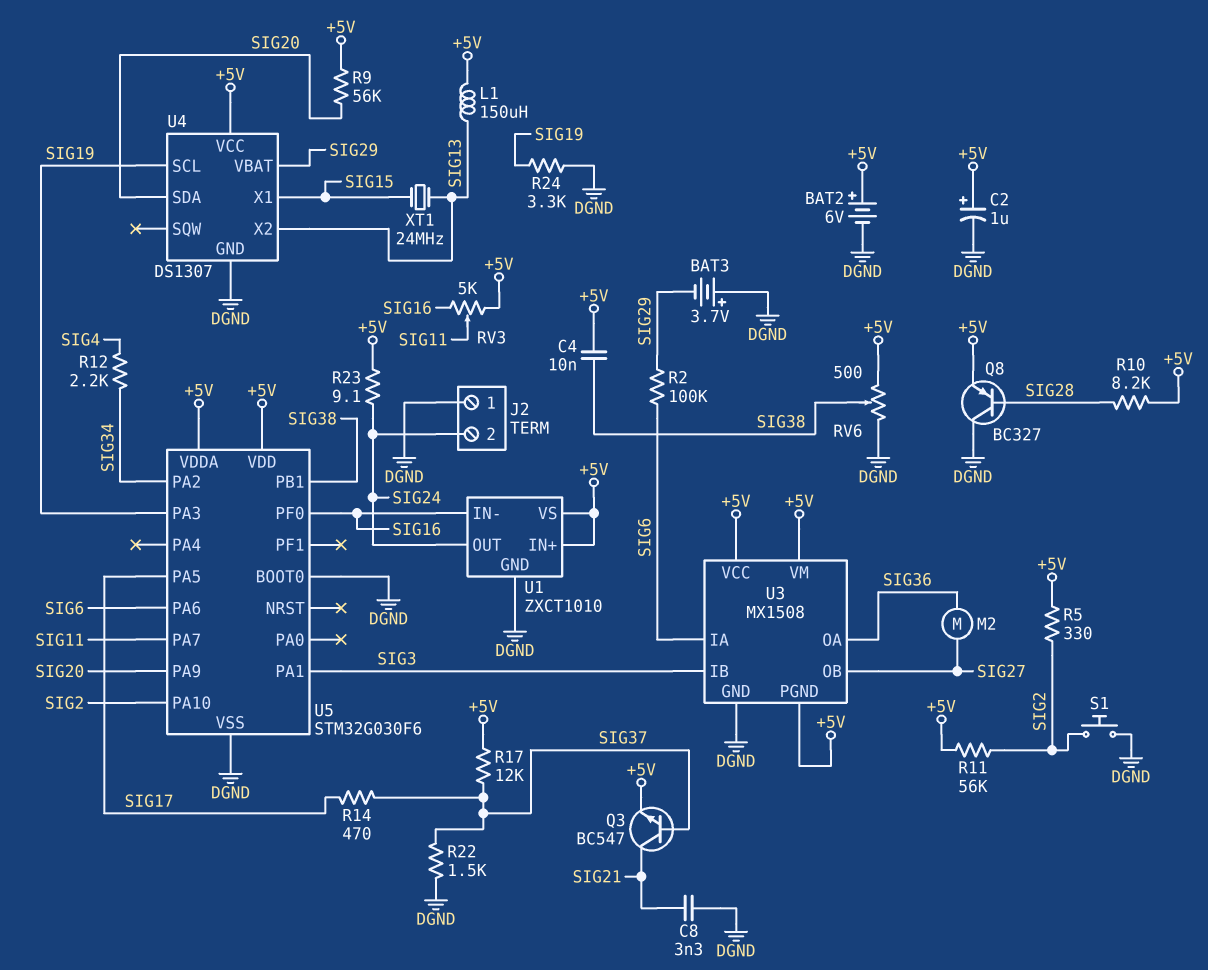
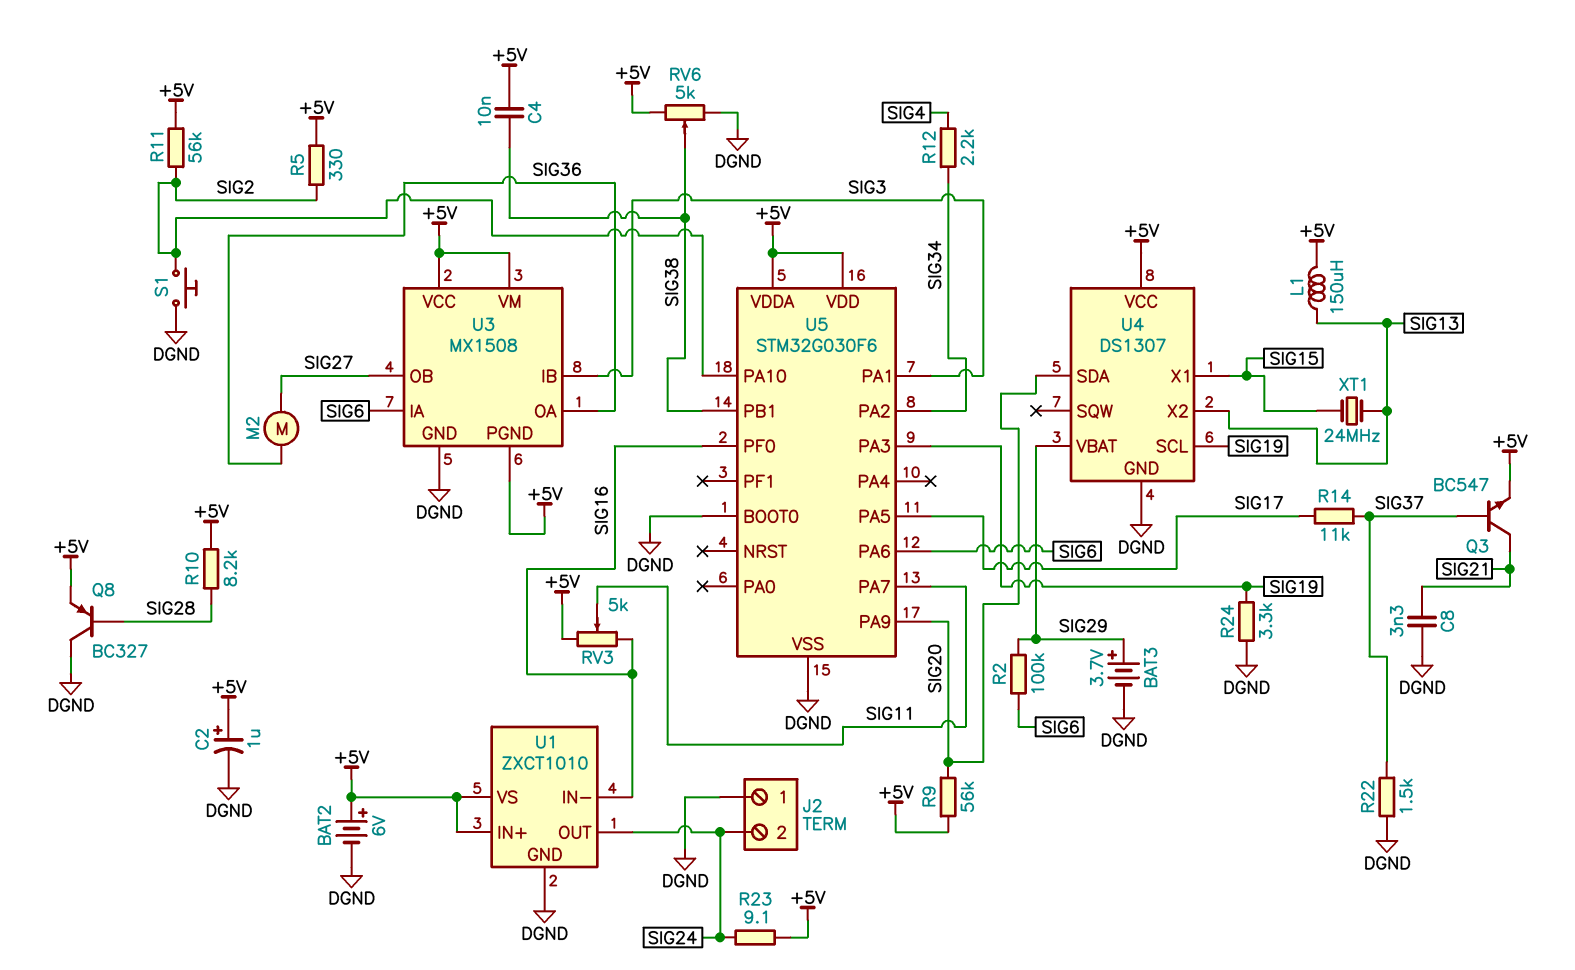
BAT3: 3.7V (plus DGND, minus SIG29) -> 3.7V (plus SIG29, minus DGND)
R14: 470 (SIG17, SIG37) -> 11k (SIG17, SIG37)
R17: 12k (+5V, SIG37) -> none
RV6: 500 (+5V, DGND, wiper SIG38) -> 5k (+5V, DGND, wiper SIG38)

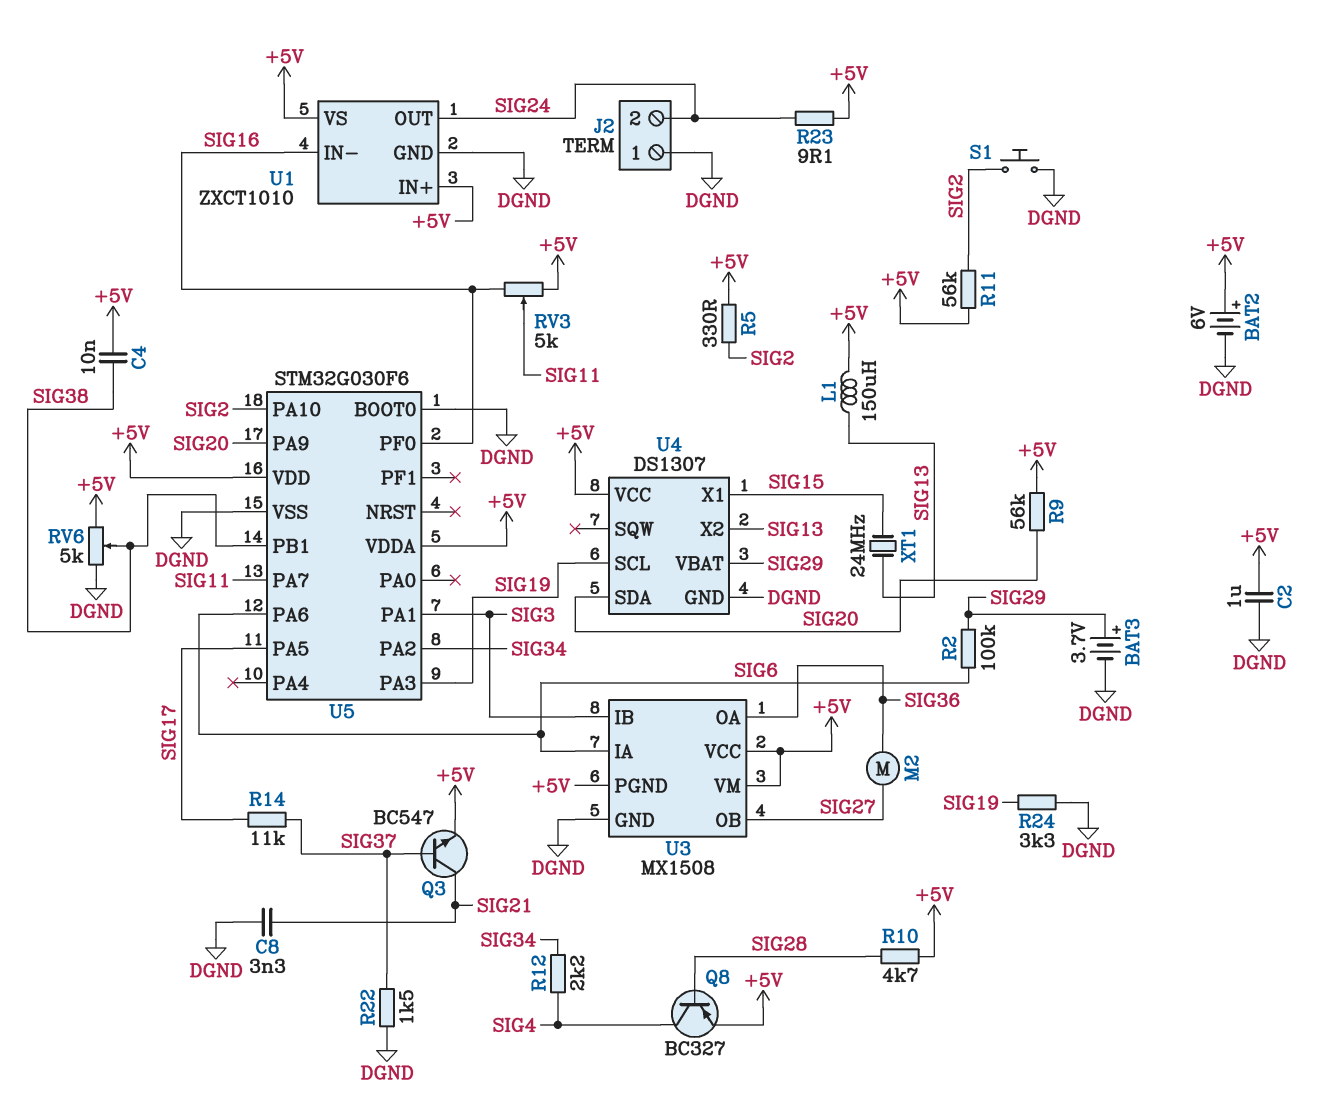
C2: 1uF (plus +5V, minus DGND) -> 1uF (+5V, DGND)
Q8: PNP BC327 (B SIG28, C DGND, E +5V) -> PNP BC327 (B SIG28, C SIG4, E +5V)
R10: 8.2k (+5V, SIG28) -> 4.7k (+5V, SIG28)

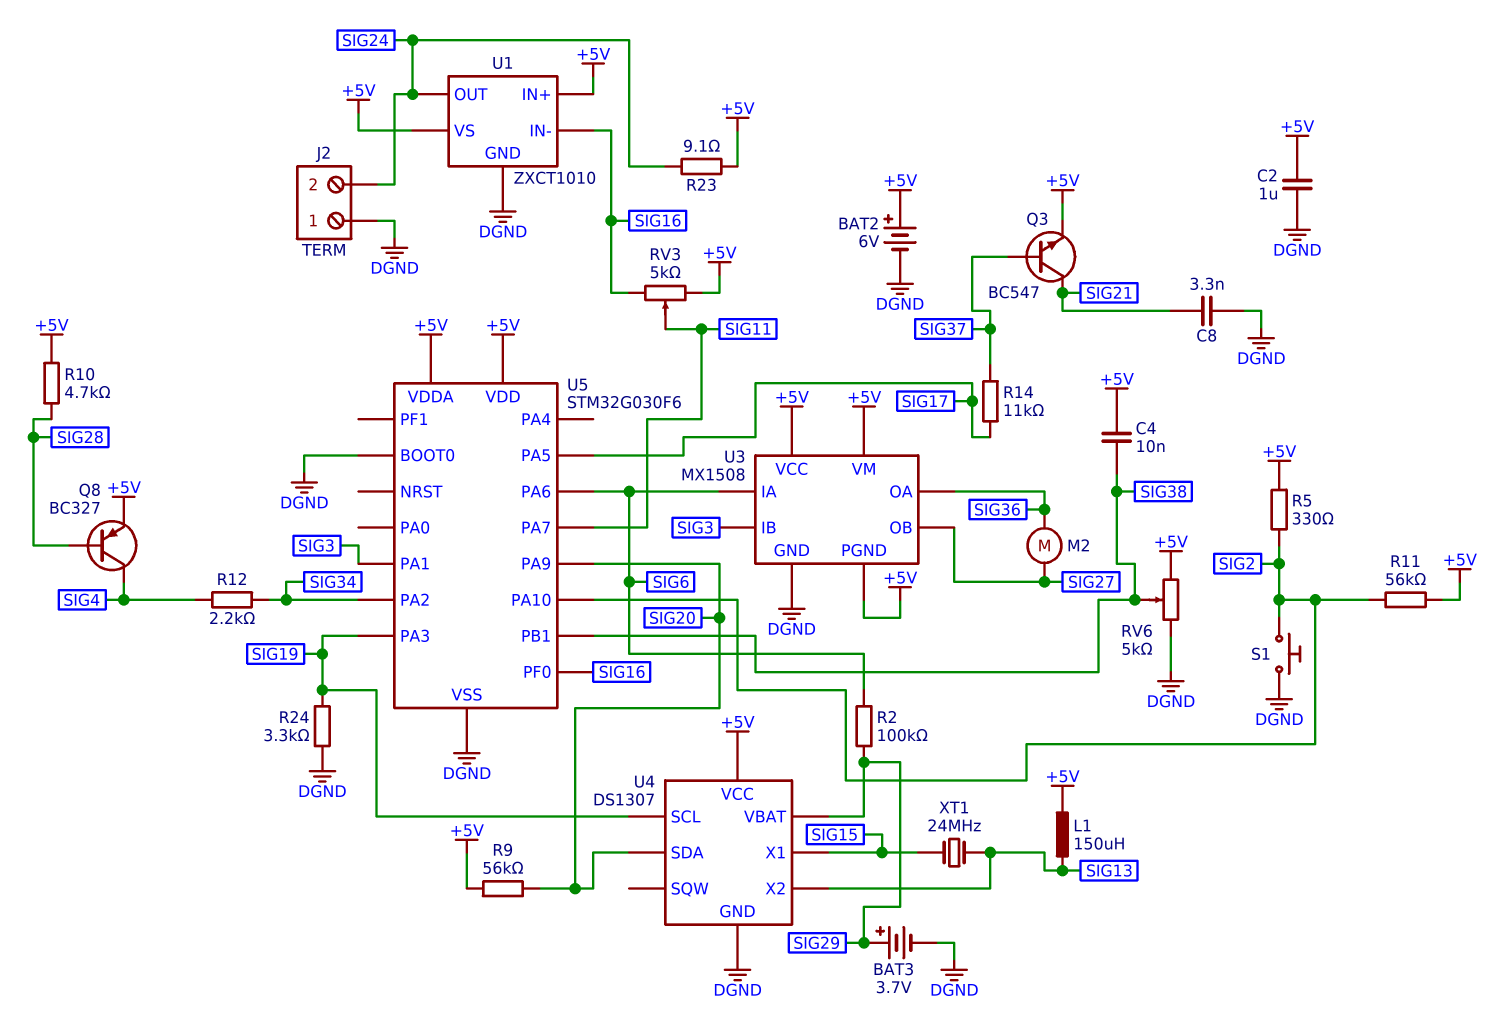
R22: 1.5k (DGND, SIG37) -> none

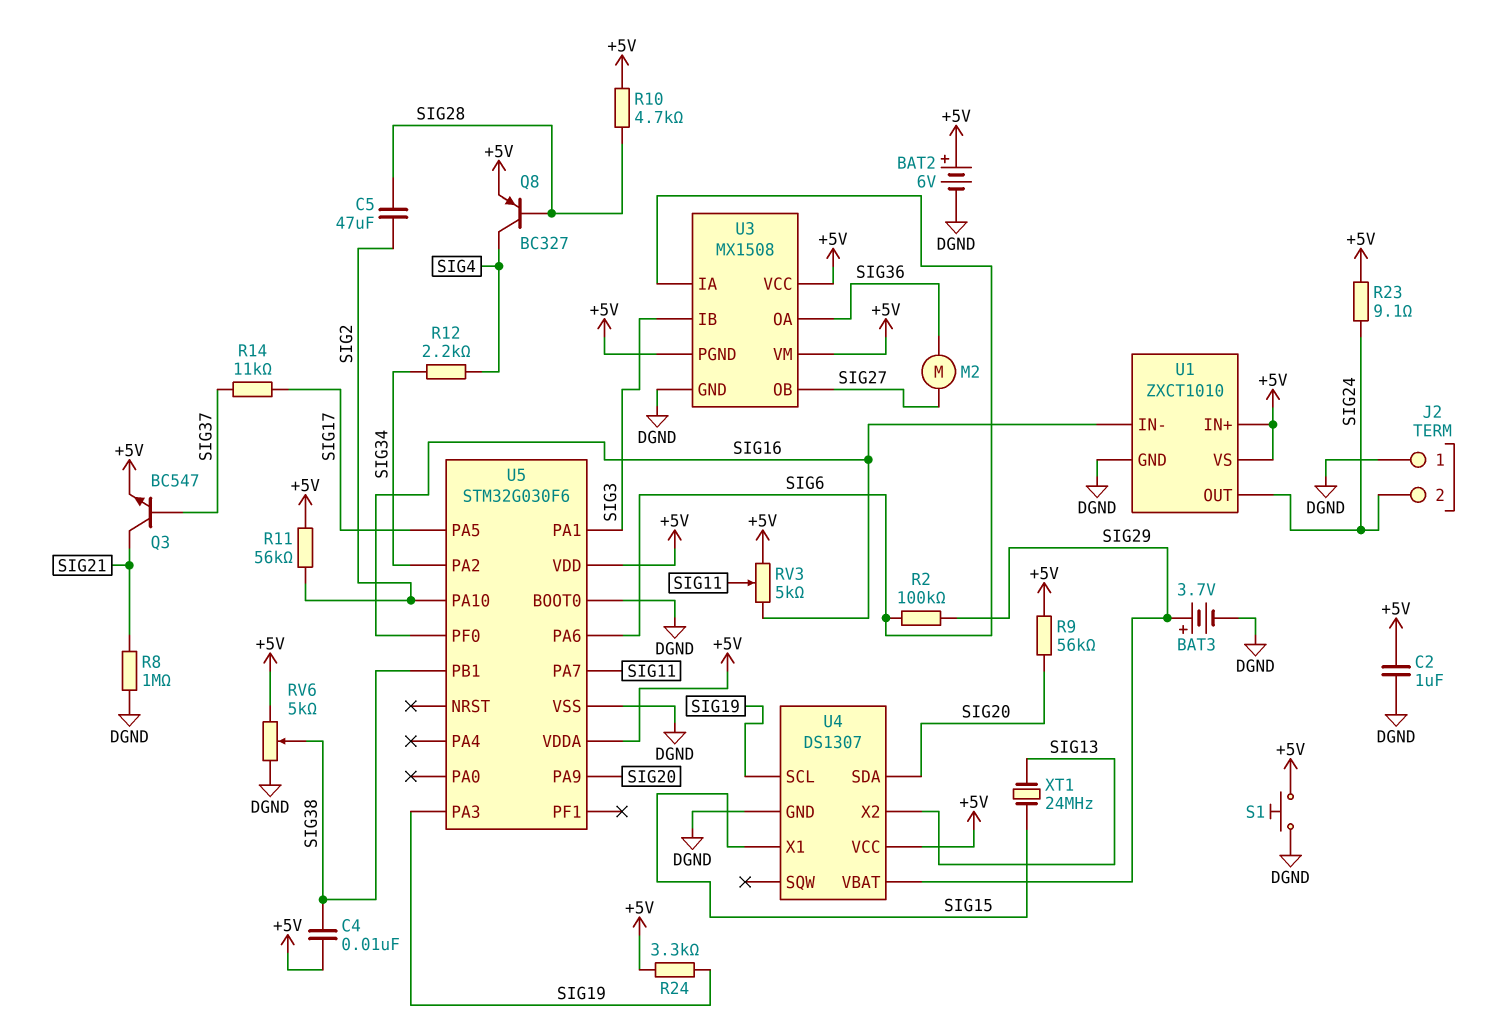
C5: none -> 47uF (SIG2, SIG28)
C8: 3.3nF (DGND, SIG21) -> none
L1: 150uH (+5V, SIG13) -> none
R5: 330 (+5V, SIG2) -> none
R8: none -> 1M (DGND, SIG21)
R24: 3.3k (DGND, SIG19) -> 3.3k (+5V, SIG19)
S1: button (DGND, SIG2) -> button (+5V, DGND)

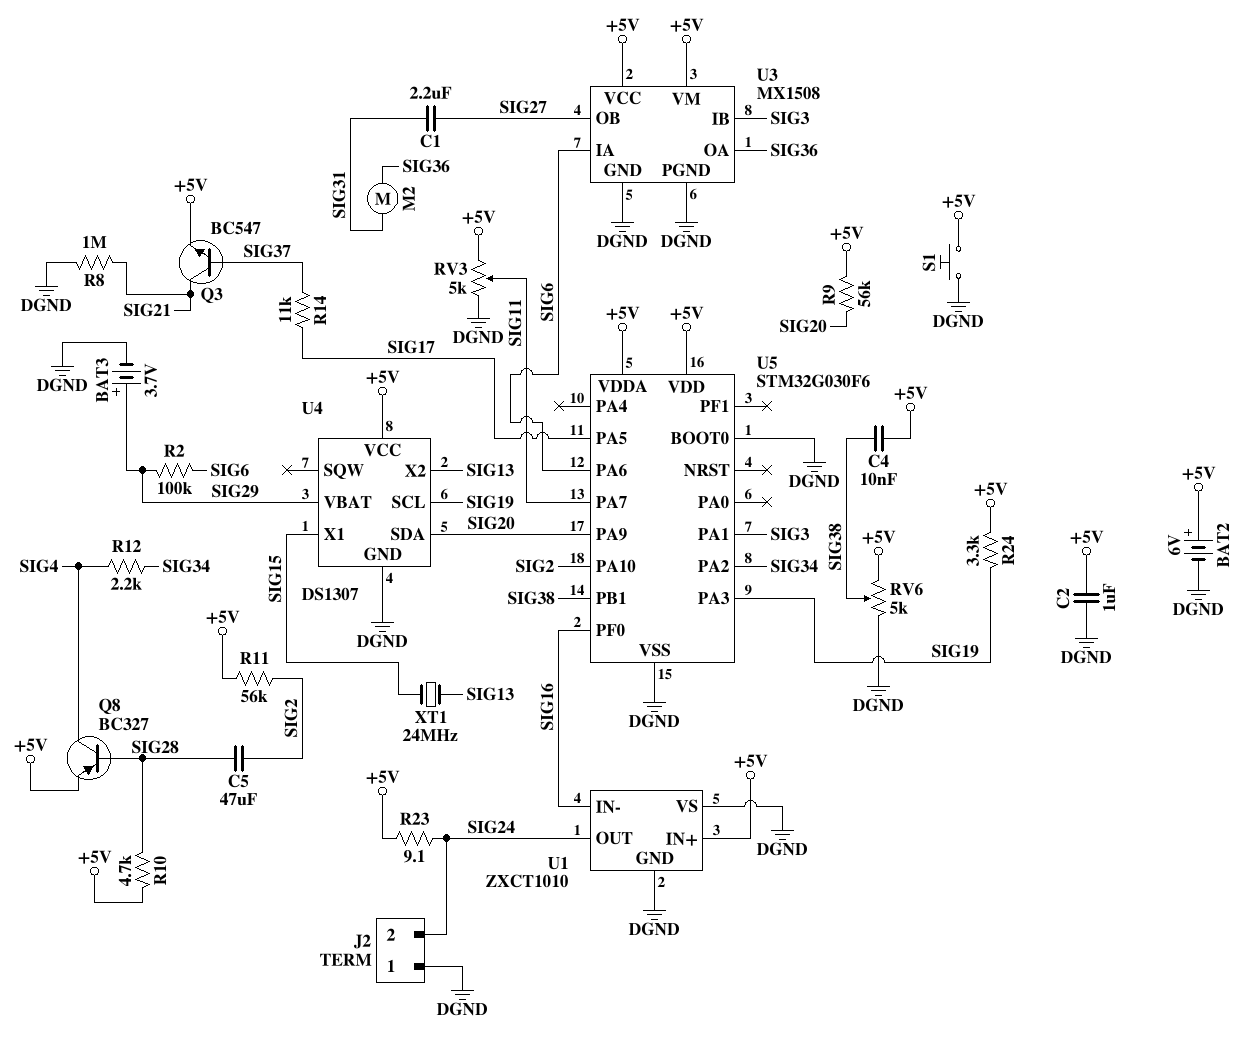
C1: none -> 2.2uF (SIG27, SIG31)
M2: motor (SIG27, SIG36) -> motor (SIG31, SIG36)
RV3: 5k (+5V, SIG16, wiper SIG11) -> 5k (+5V, DGND, wiper SIG11)
U1 pin VS: +5V -> DGND
U3 pin PGND: +5V -> DGND

